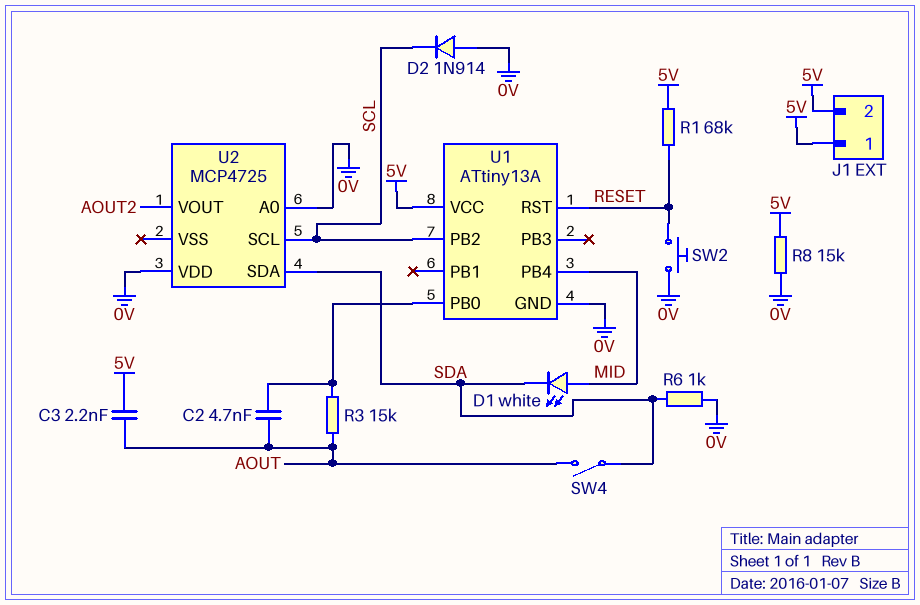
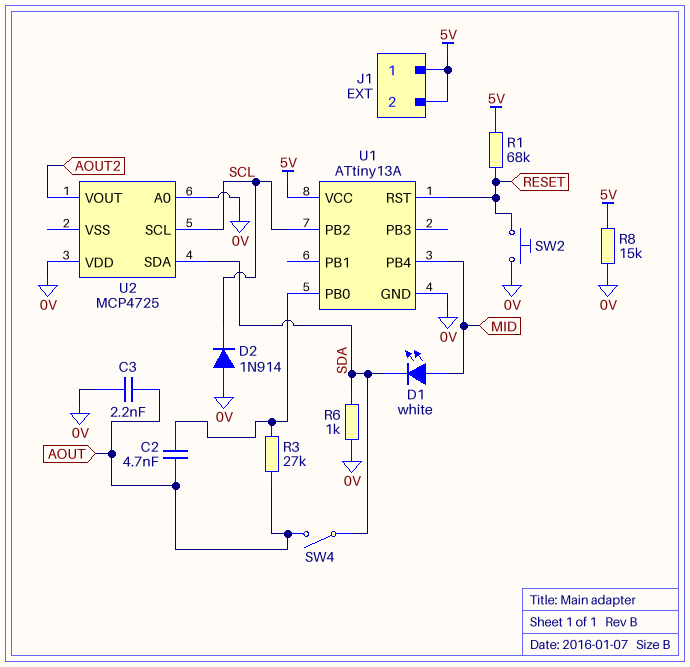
C3: 2.2nF (5V, AOUT) -> 2.2nF (0V, AOUT)
R3: 15k (AOUT, U1/PB0) -> 27k (AOUT, U1/PB0)

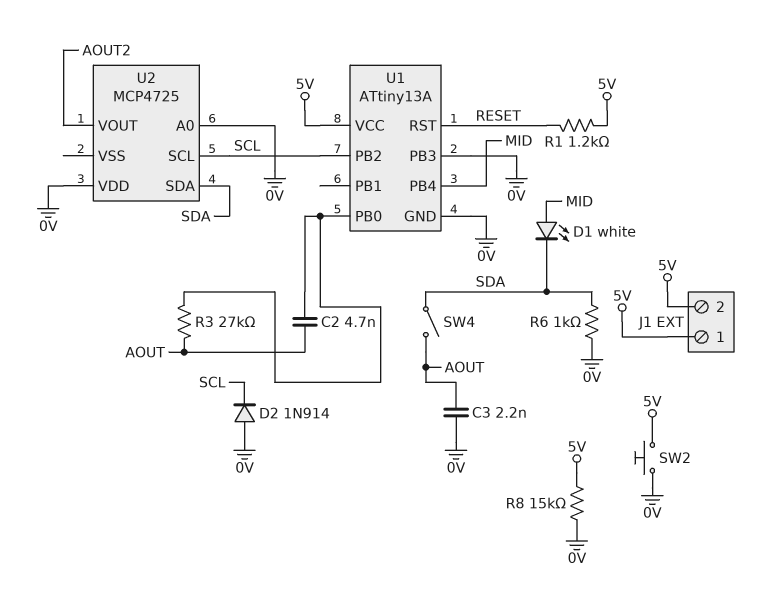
R1: 68k (5V, RESET) -> 1.2k (5V, RESET)
SW2: button (0V, RESET) -> button (0V, 5V)
U1 pin PB3: none -> 0V

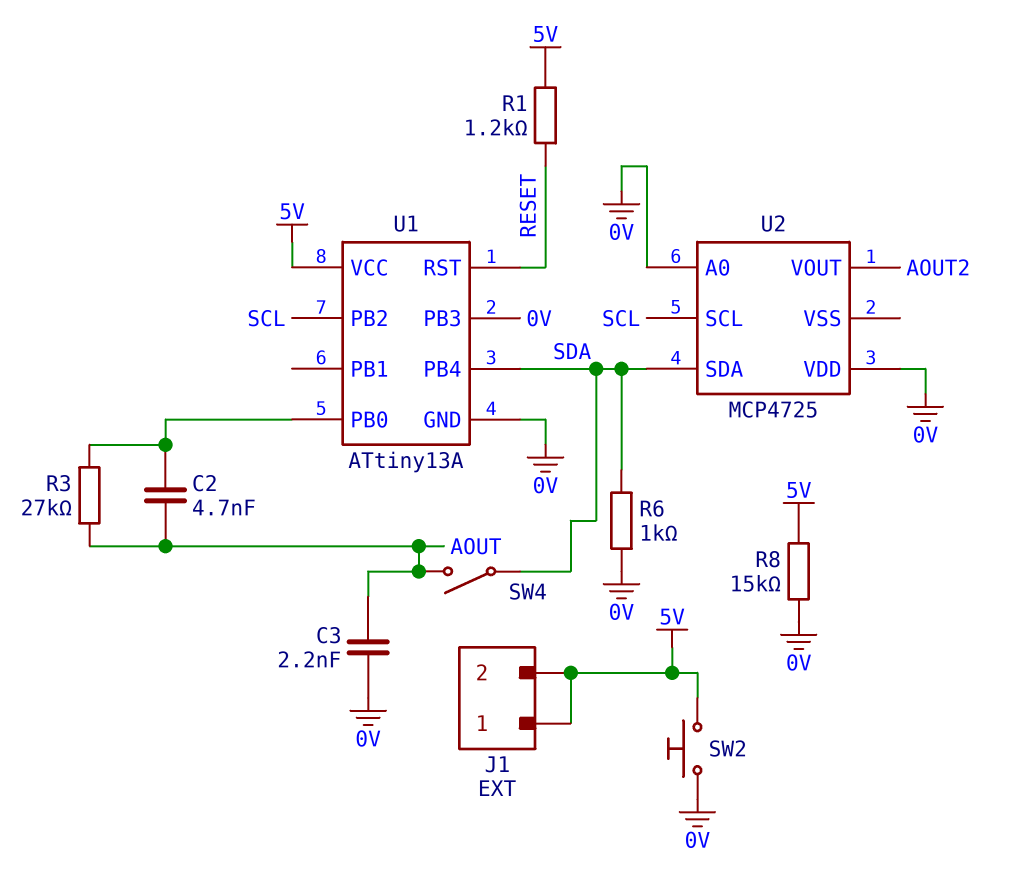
D1: LED white (A MID, K SDA) -> none
D2: diode 1N914 (A 0V, K SCL) -> none
U1 pin PB4: MID -> SDA

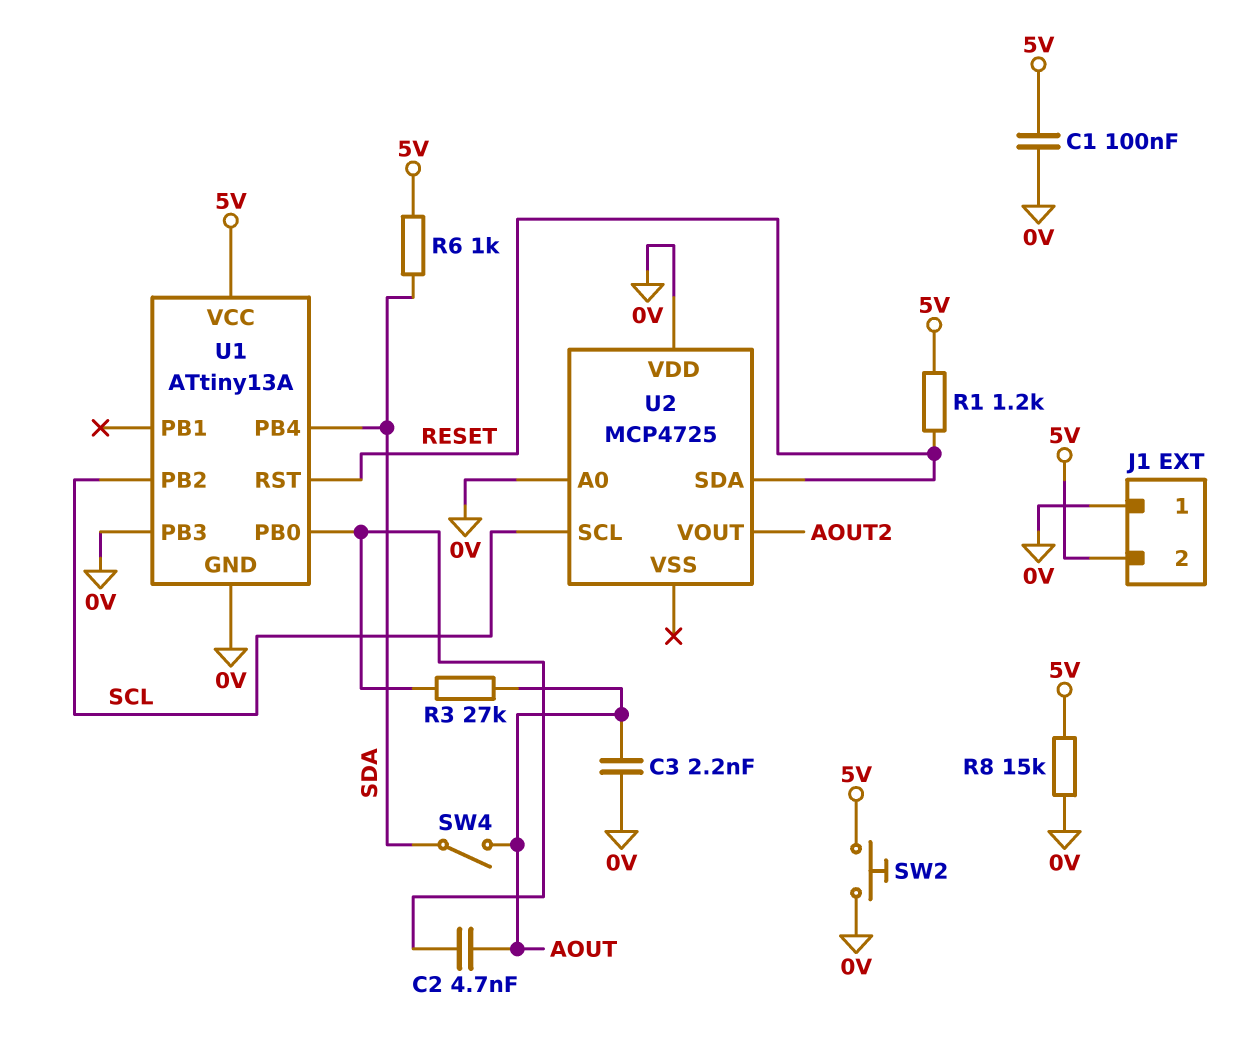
C1: none -> 100nF (0V, 5V)
J1 pin 1: 5V -> 0V
R6: 1k (0V, SDA) -> 1k (5V, SDA)
U2 pin SDA: SDA -> RESET

